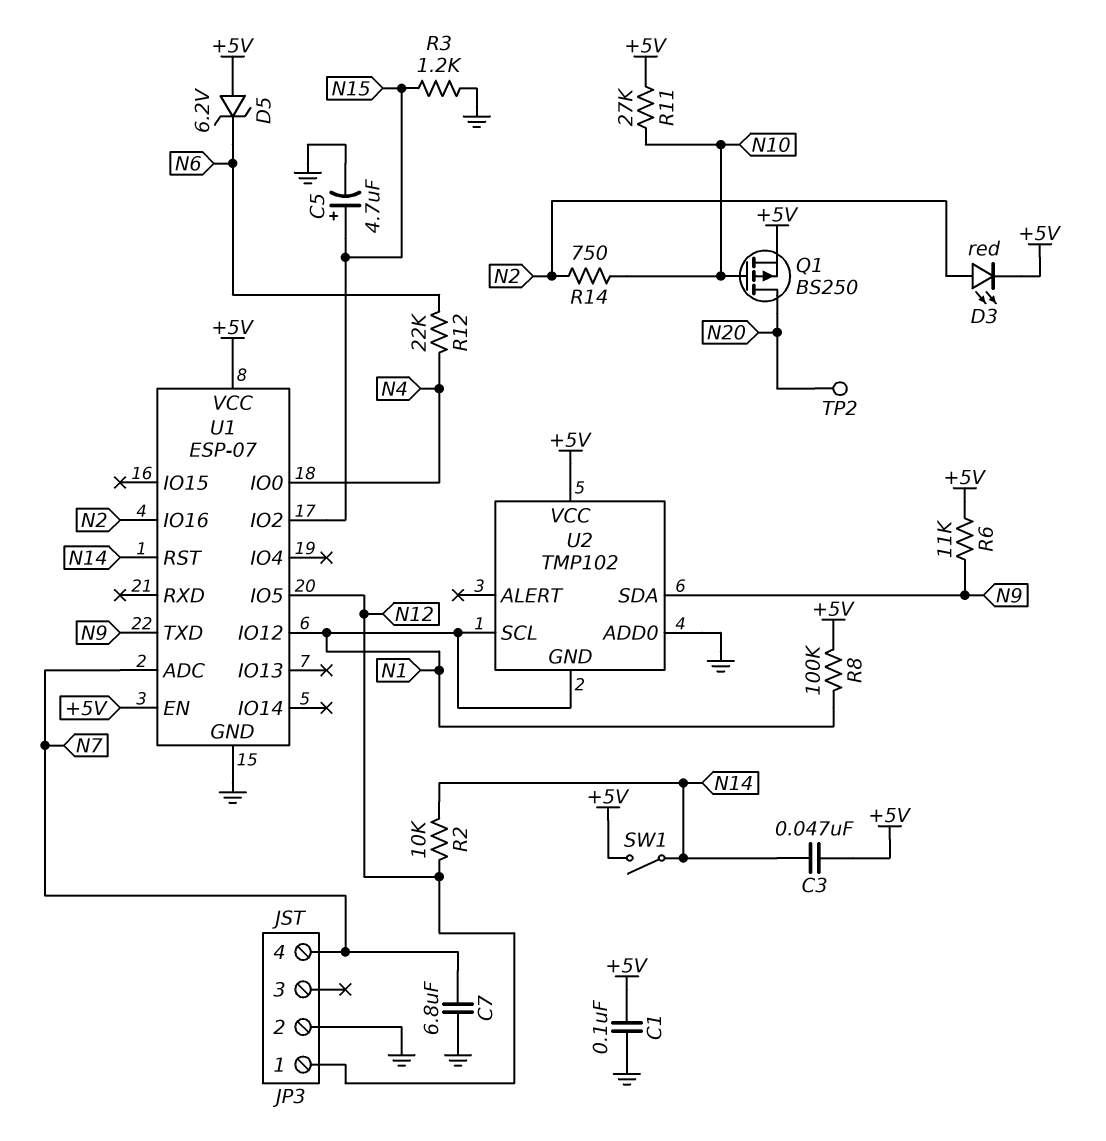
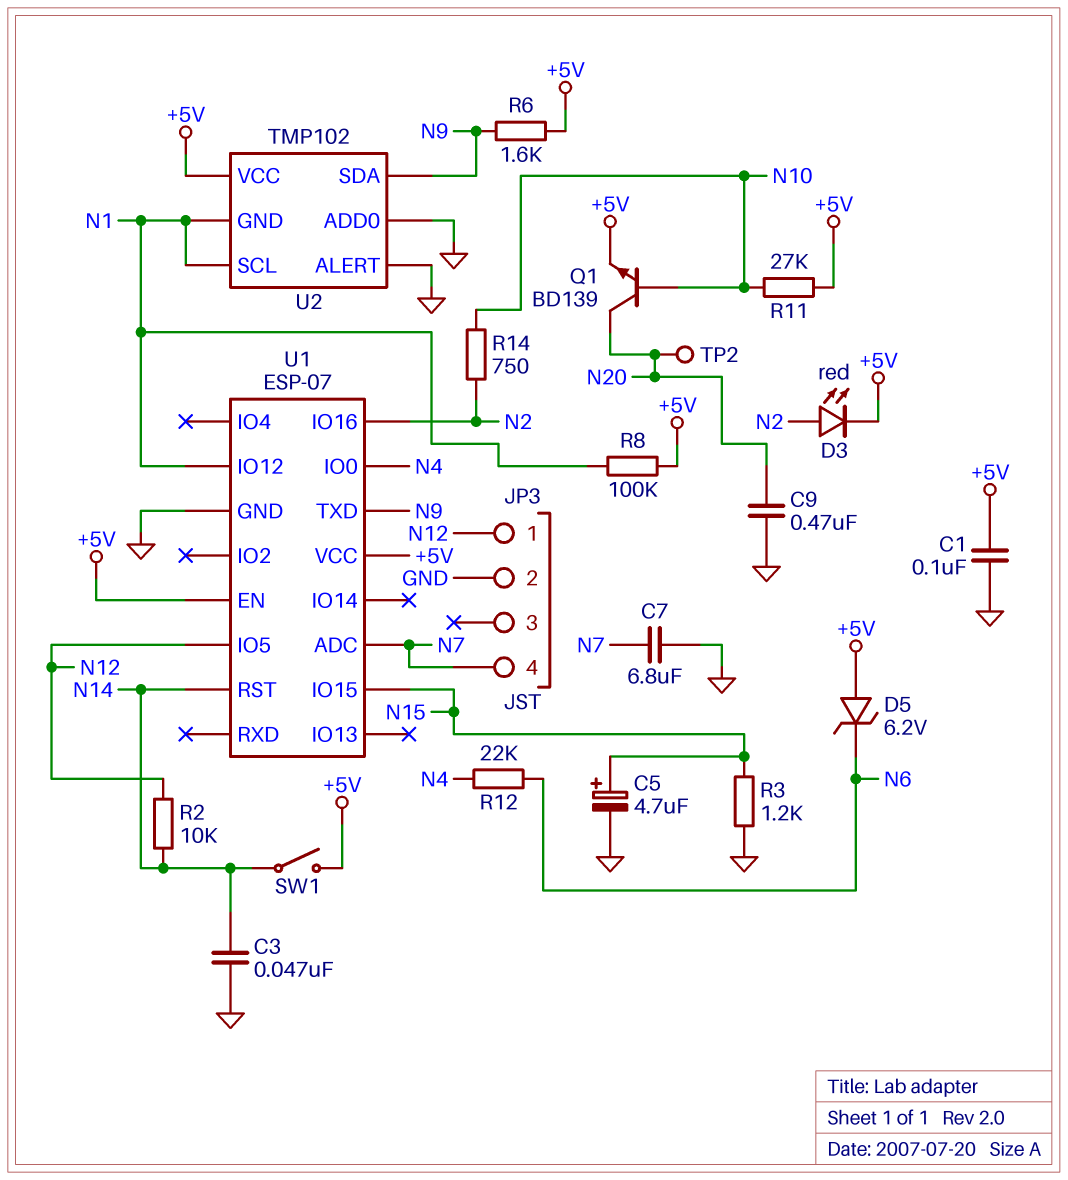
C3: 47nF (+5V, N14) -> 47nF (GND, N14)
C9: none -> 470nF (GND, N20)
Q1: PMOS BS250 (G N10, D N20, S +5V) -> NPN BD139 (B N10, C N20, E +5V)
R6: 11k (+5V, N9) -> 1.6k (+5V, N9)
U1 pin IO2: N15 -> none
U1 pin IO15: none -> N15
U2 pin ALERT: none -> GND

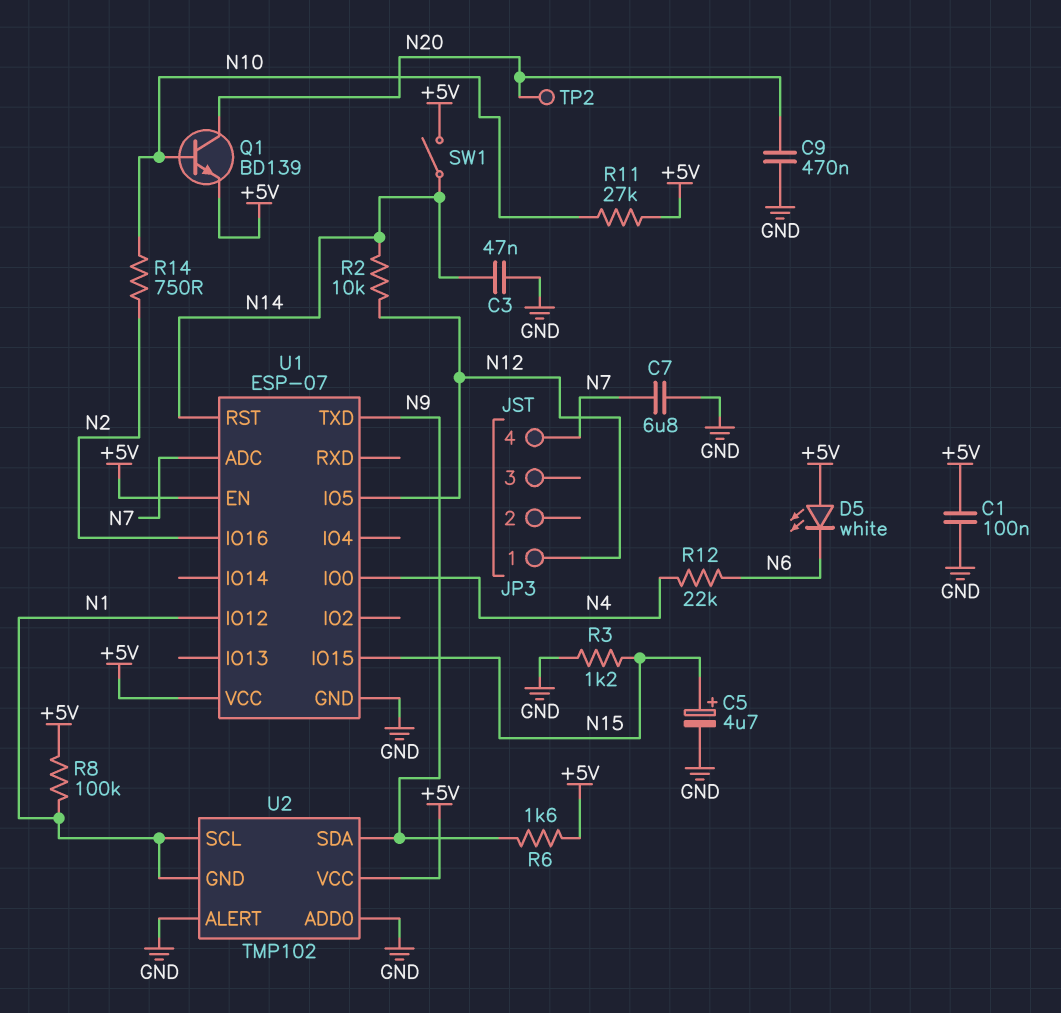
D3: LED red (A N2, K +5V) -> none
D5: zener 6.2V (A +5V, K N6) -> LED white (A +5V, K N6)
JP3 pin 2: GND -> none

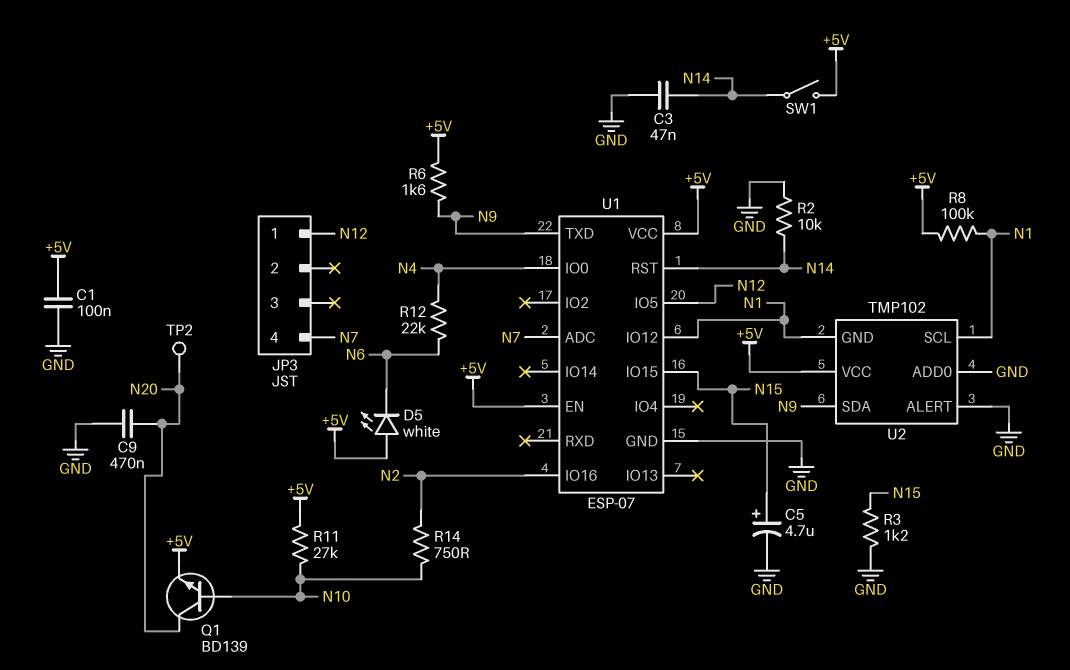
C7: 6.8uF (GND, N7) -> none
R2: 10k (N12, N14) -> 10k (GND, N14)

